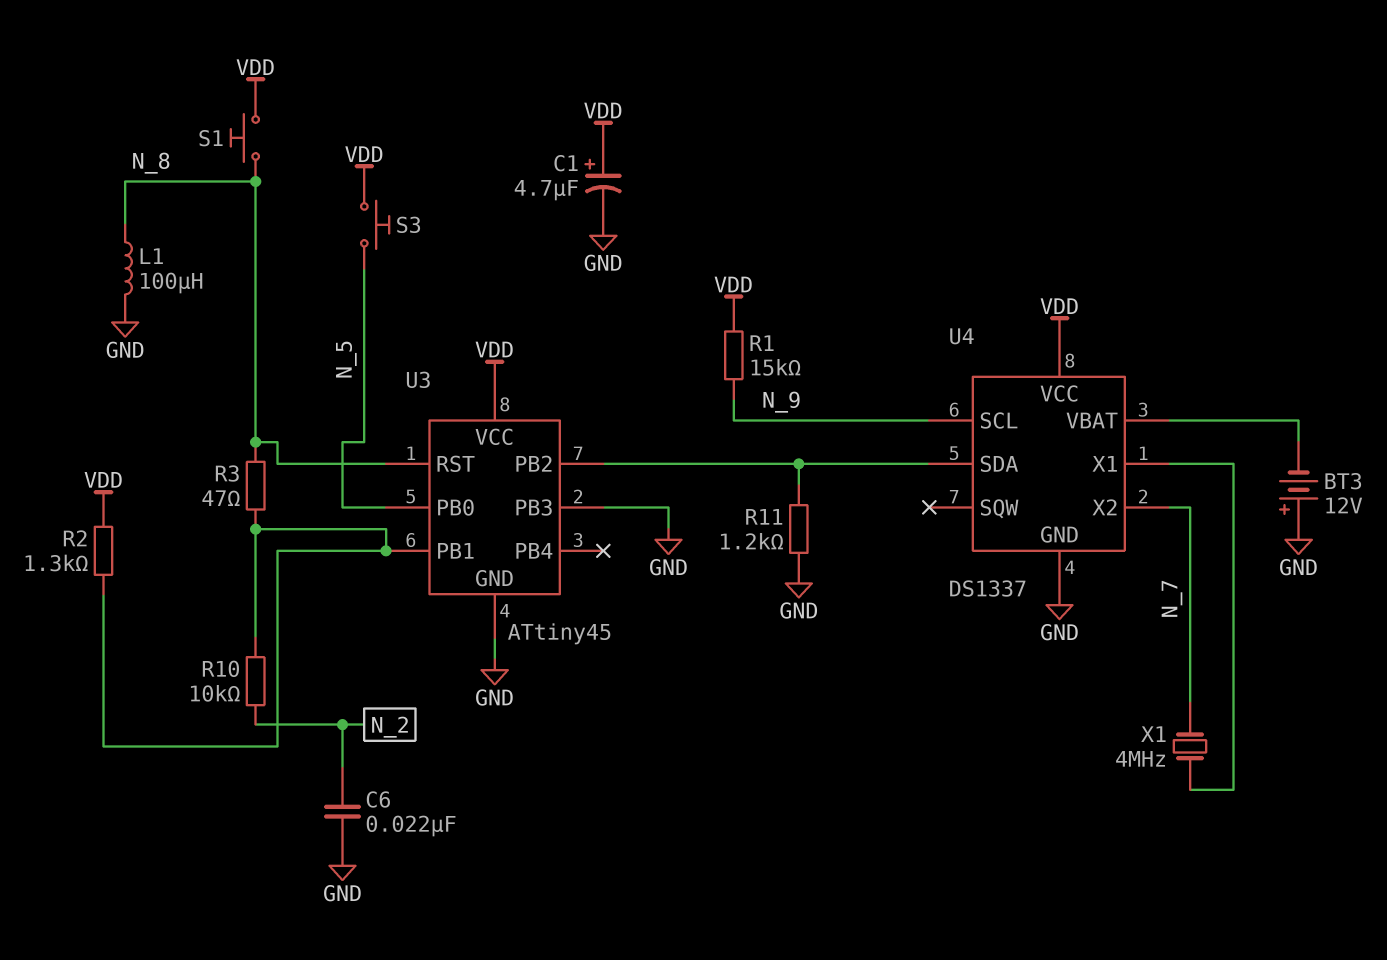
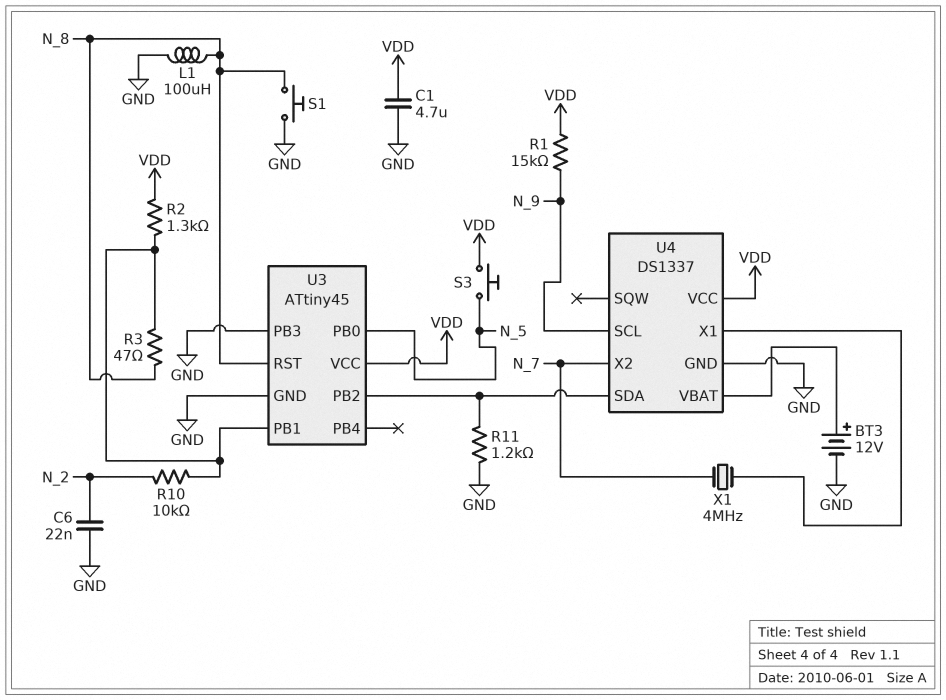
BT3: 12V (plus GND, minus U4/VBAT) -> 12V (plus U4/VBAT, minus GND)
C1: 4.7uF (plus VDD, minus GND) -> 4.7uF (GND, VDD)
S1: button (N_8, VDD) -> button (GND, N_8)

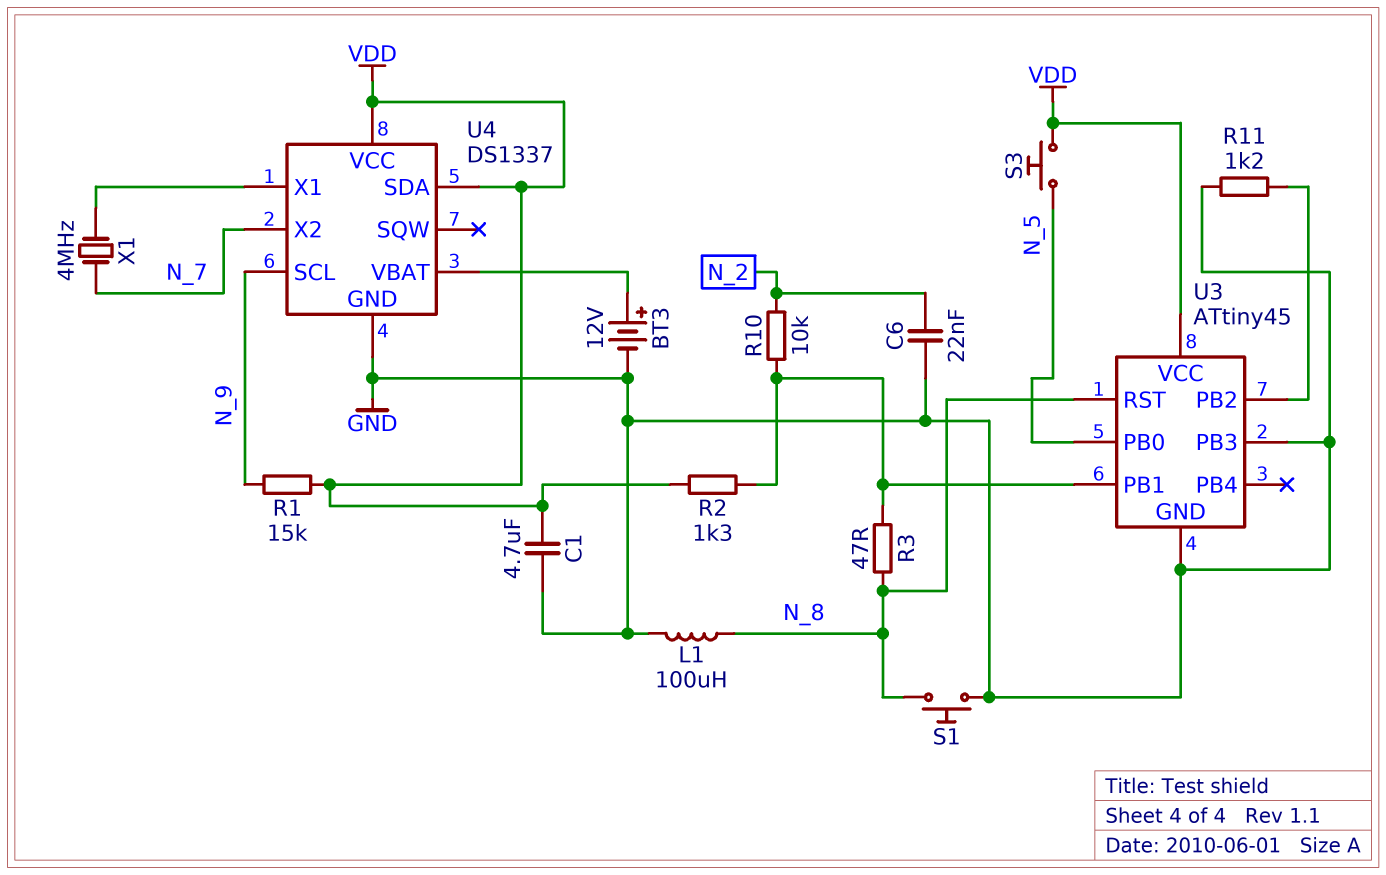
U4 pin SDA: U3/PB2 -> VDD

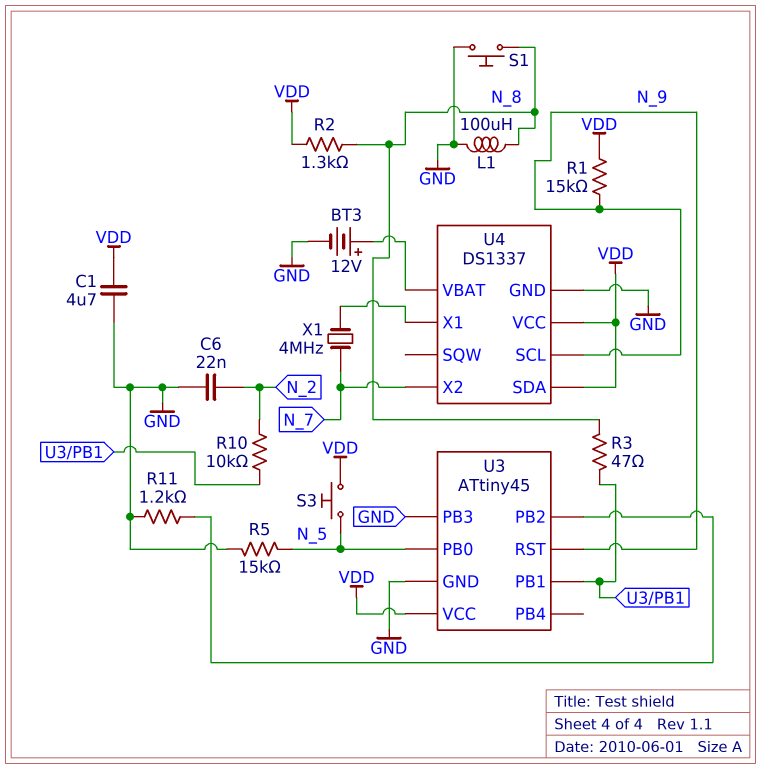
R2: 1.3k (U3/PB1, VDD) -> 1.3k (N_8, VDD)
R5: none -> 15k (GND, N_5)
U3 pin RST: N_8 -> N_9

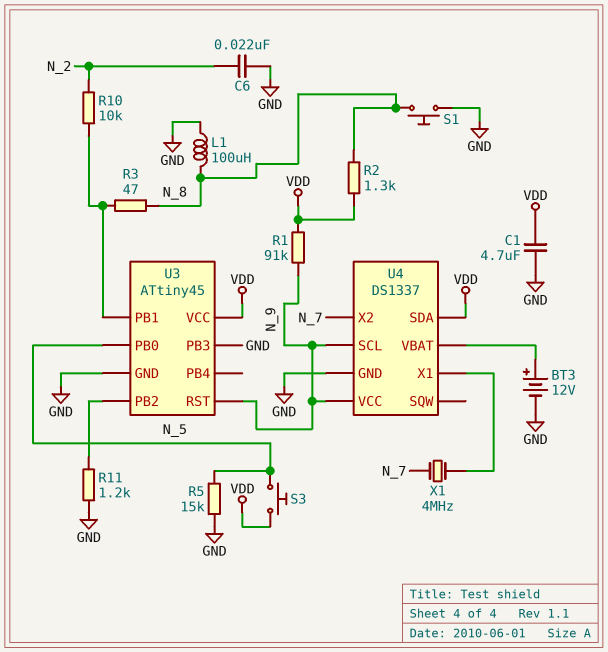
R1: 15k (N_9, VDD) -> 91k (N_9, VDD)
U4 pin VCC: VDD -> N_9

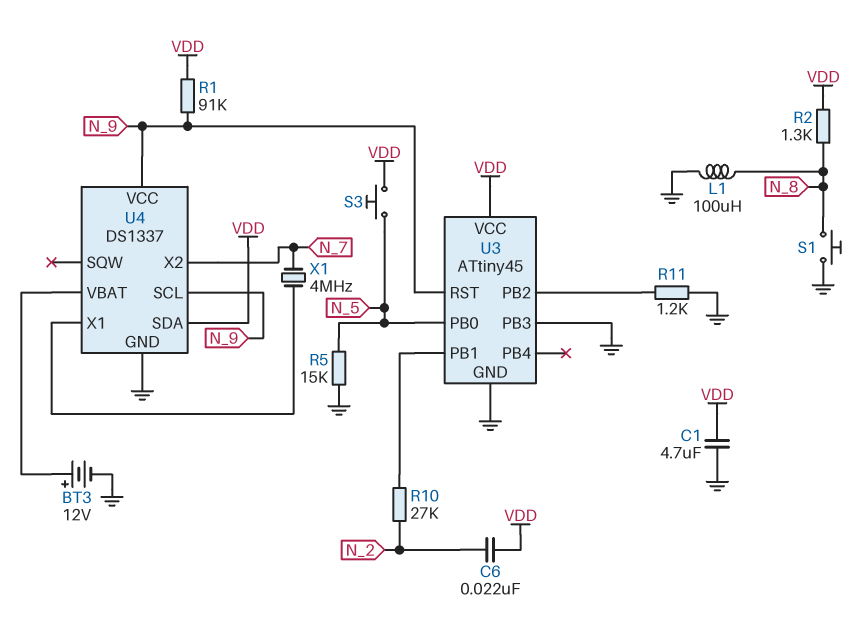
C6: 22nF (GND, N_2) -> 22nF (N_2, VDD)
R3: 47 (N_8, U3/PB1) -> none
R10: 10k (N_2, U3/PB1) -> 27k (N_2, U3/PB1)

